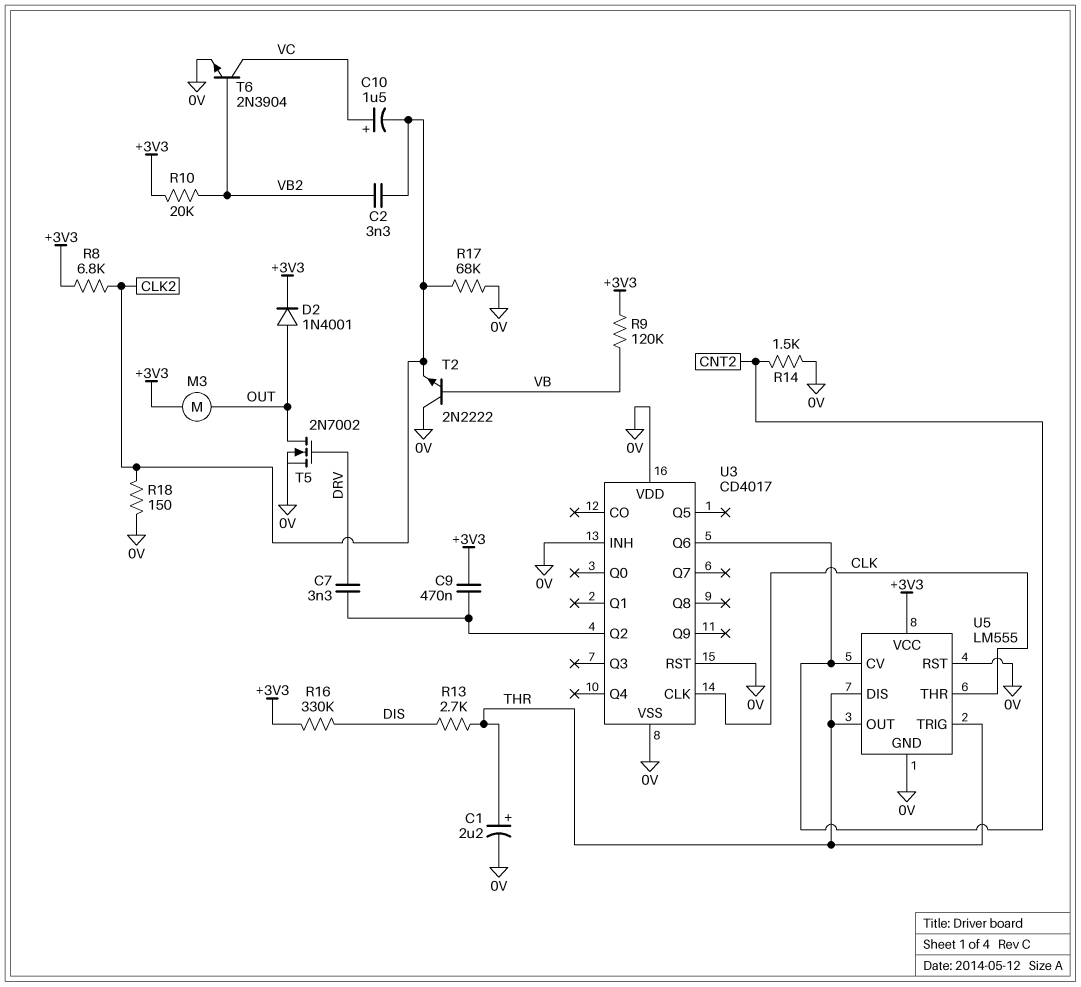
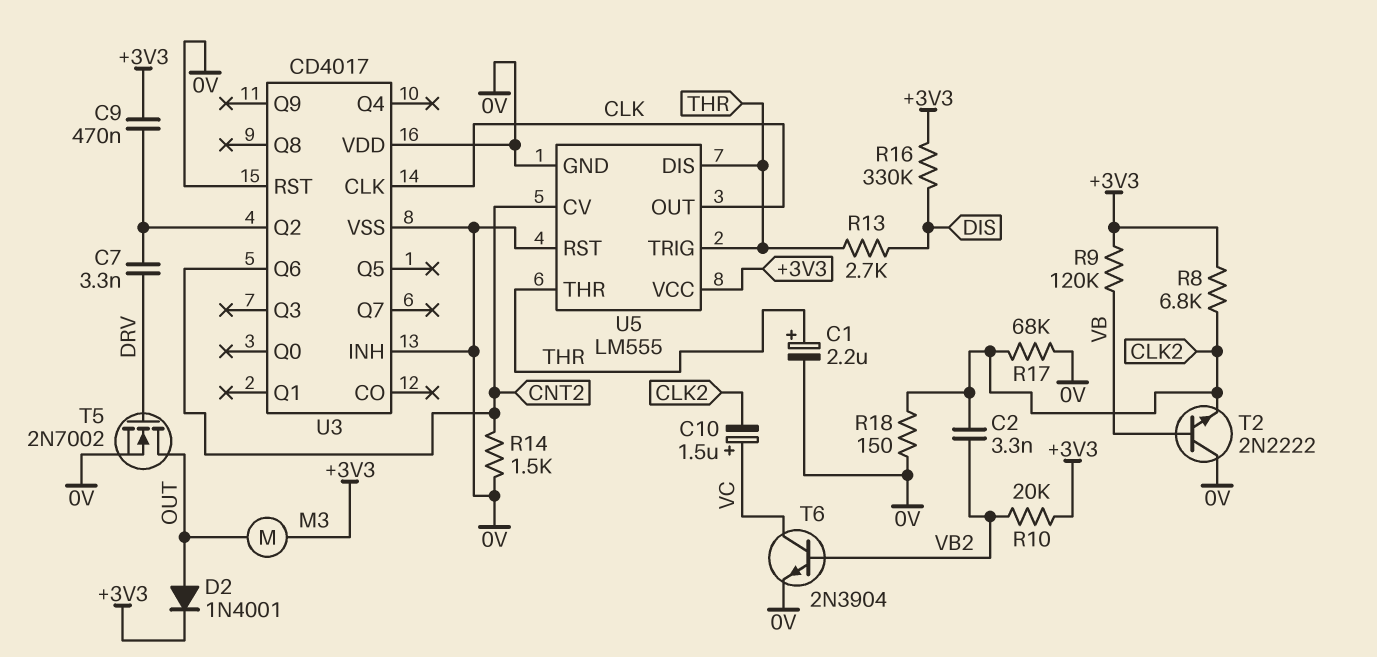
U5 pin OUT: THR -> CLK
U5 pin THR: CLK -> THR

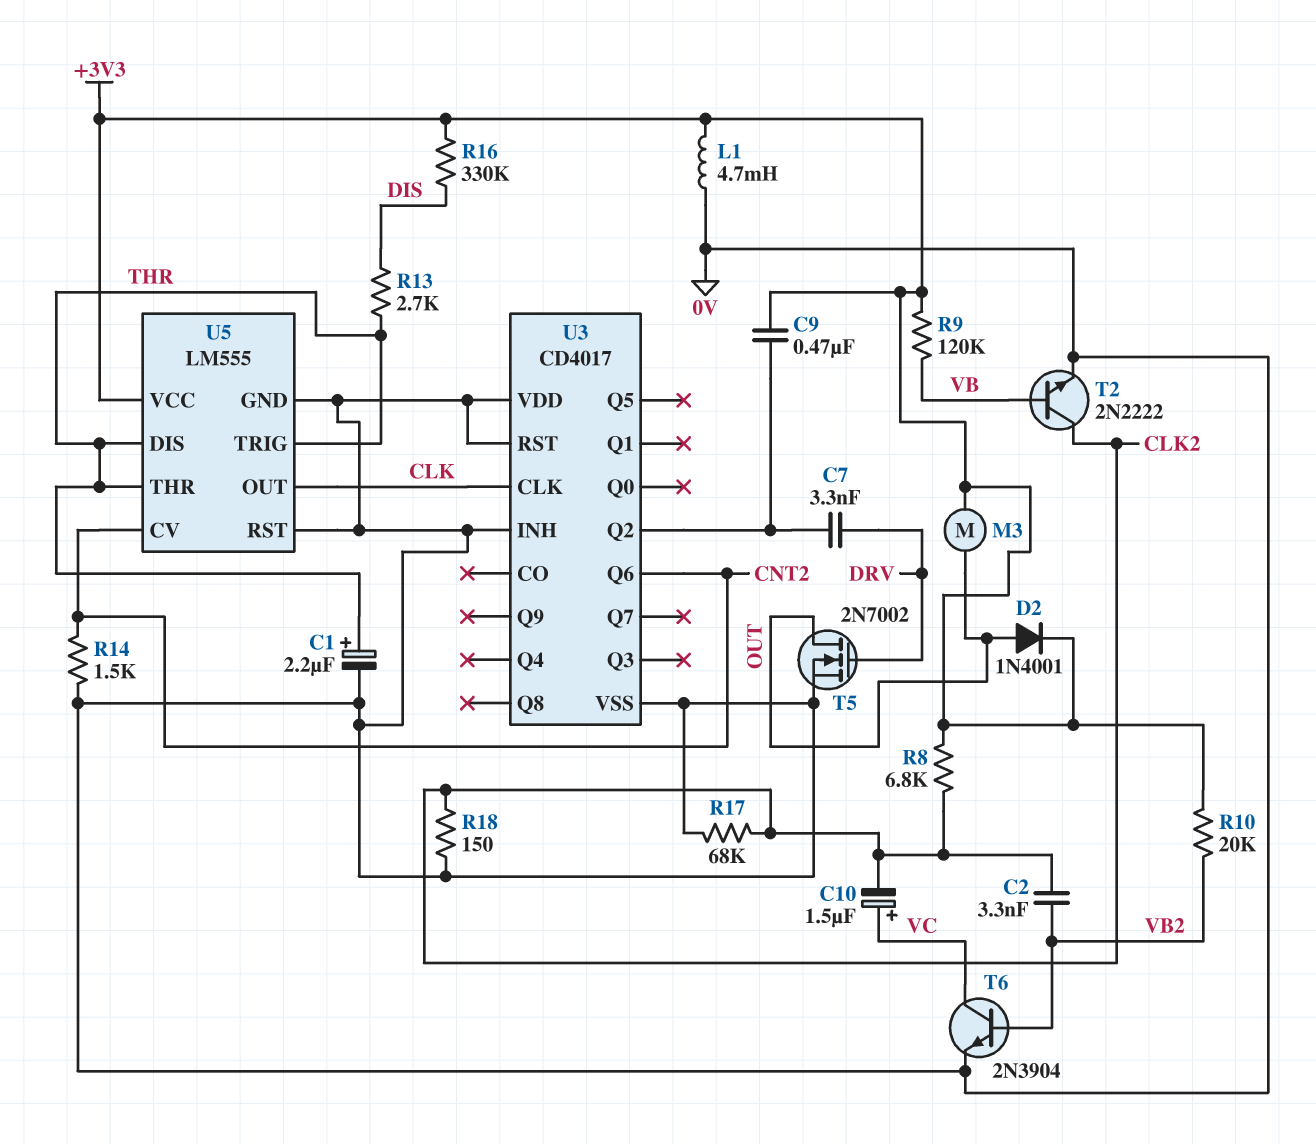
L1: none -> 4.7mH (+3V3, 0V)
T2: NPN 2N2222 (B VB, C 0V, E CLK2) -> NPN 2N2222 (B VB, C CLK2, E 0V)

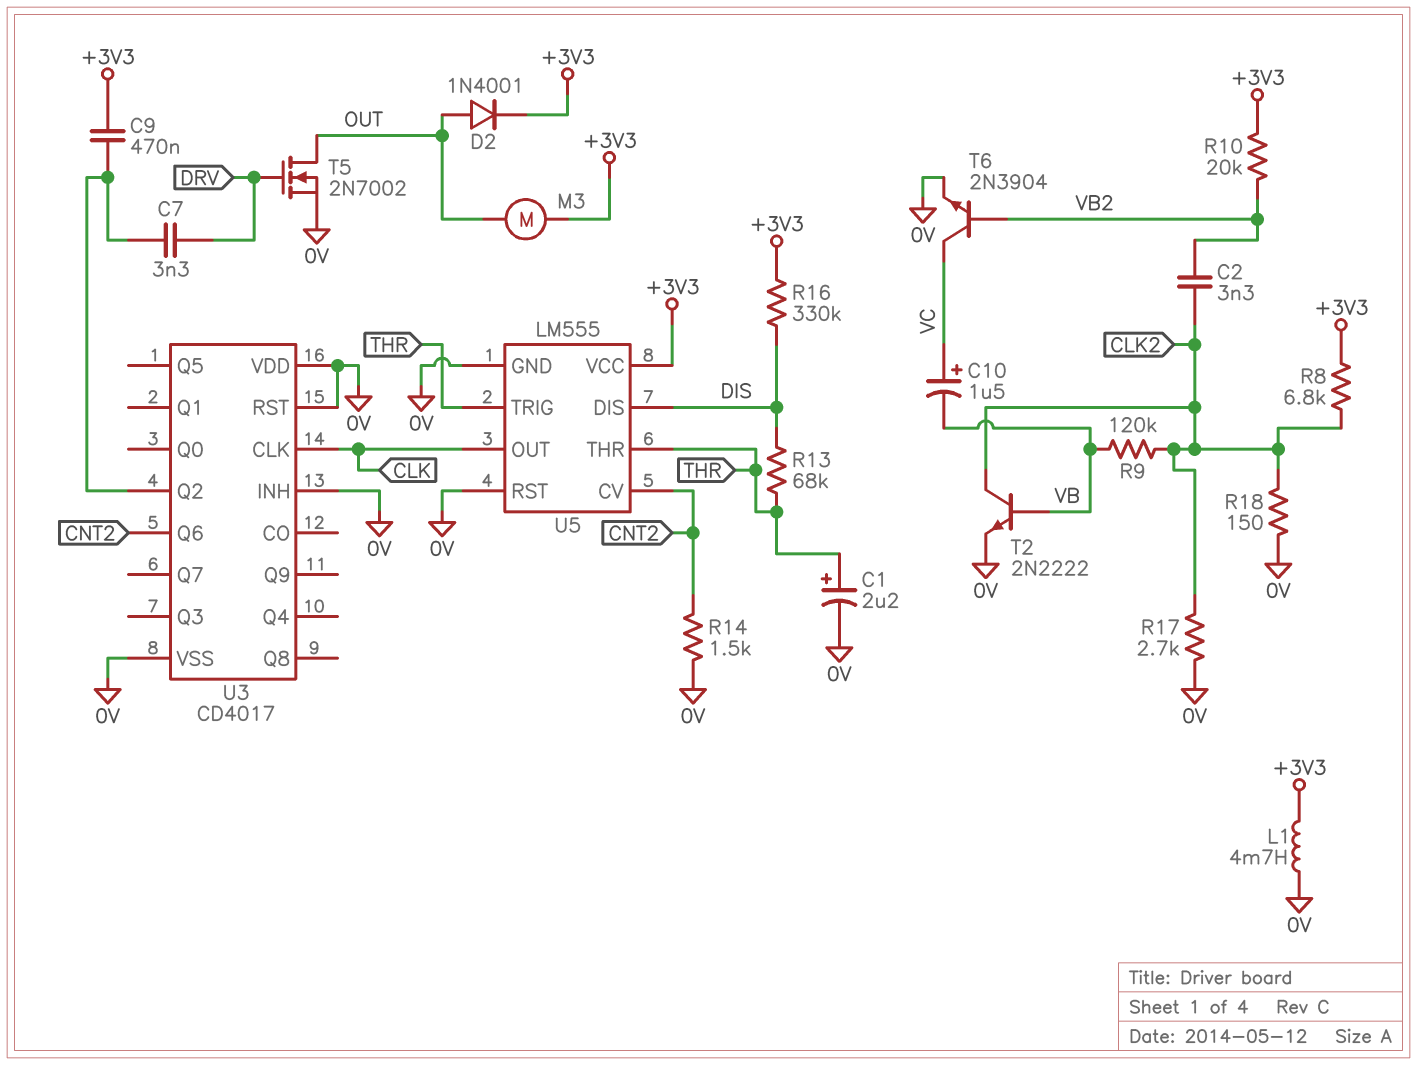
C10: 1.5uF (plus VC, minus CLK2) -> 1.5uF (plus VC, minus VB)
R9: 120k (+3V3, VB) -> 120k (CLK2, VB)
R13: 2.7k (DIS, THR) -> 68k (DIS, THR)
R17: 68k (0V, CLK2) -> 2.7k (0V, CLK2)
U5 pin DIS: THR -> DIS

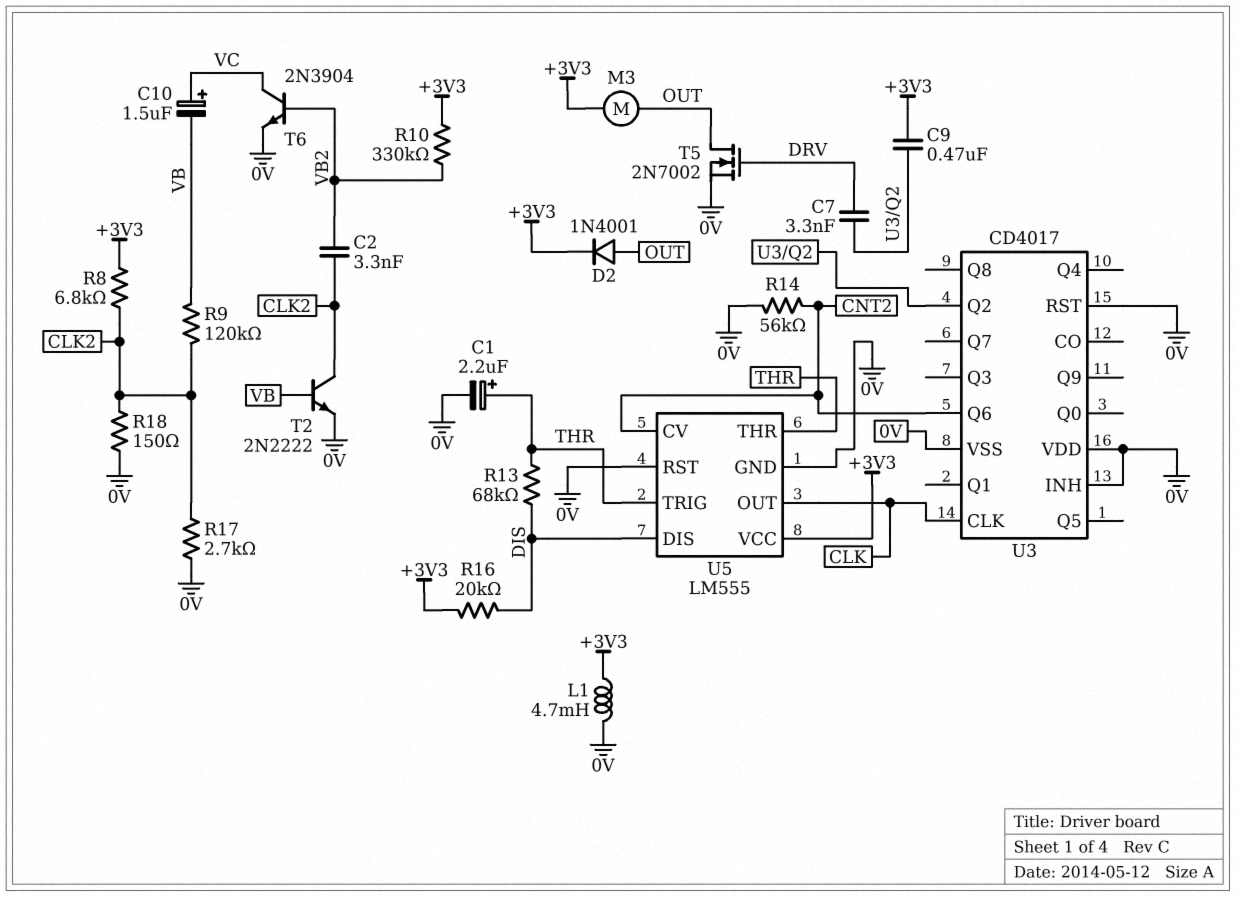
R10: 20k (+3V3, VB2) -> 330k (+3V3, VB2)
R14: 1.5k (0V, CNT2) -> 56k (0V, CNT2)
R16: 330k (+3V3, DIS) -> 20k (+3V3, DIS)

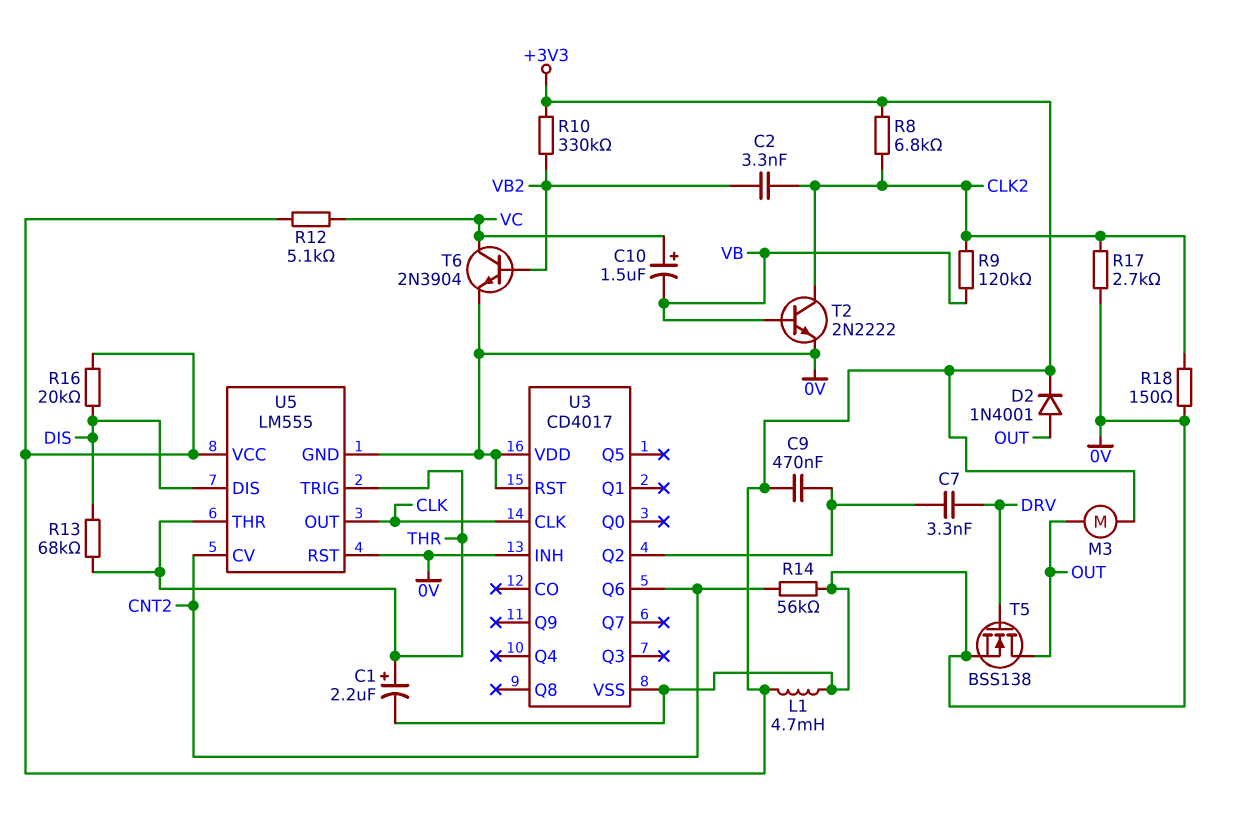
R12: none -> 5.1k (+3V3, VC)
T5: NMOS 2N7002 (G DRV, D OUT, S 0V) -> NMOS BSS138 (G DRV, D OUT, S 0V)

